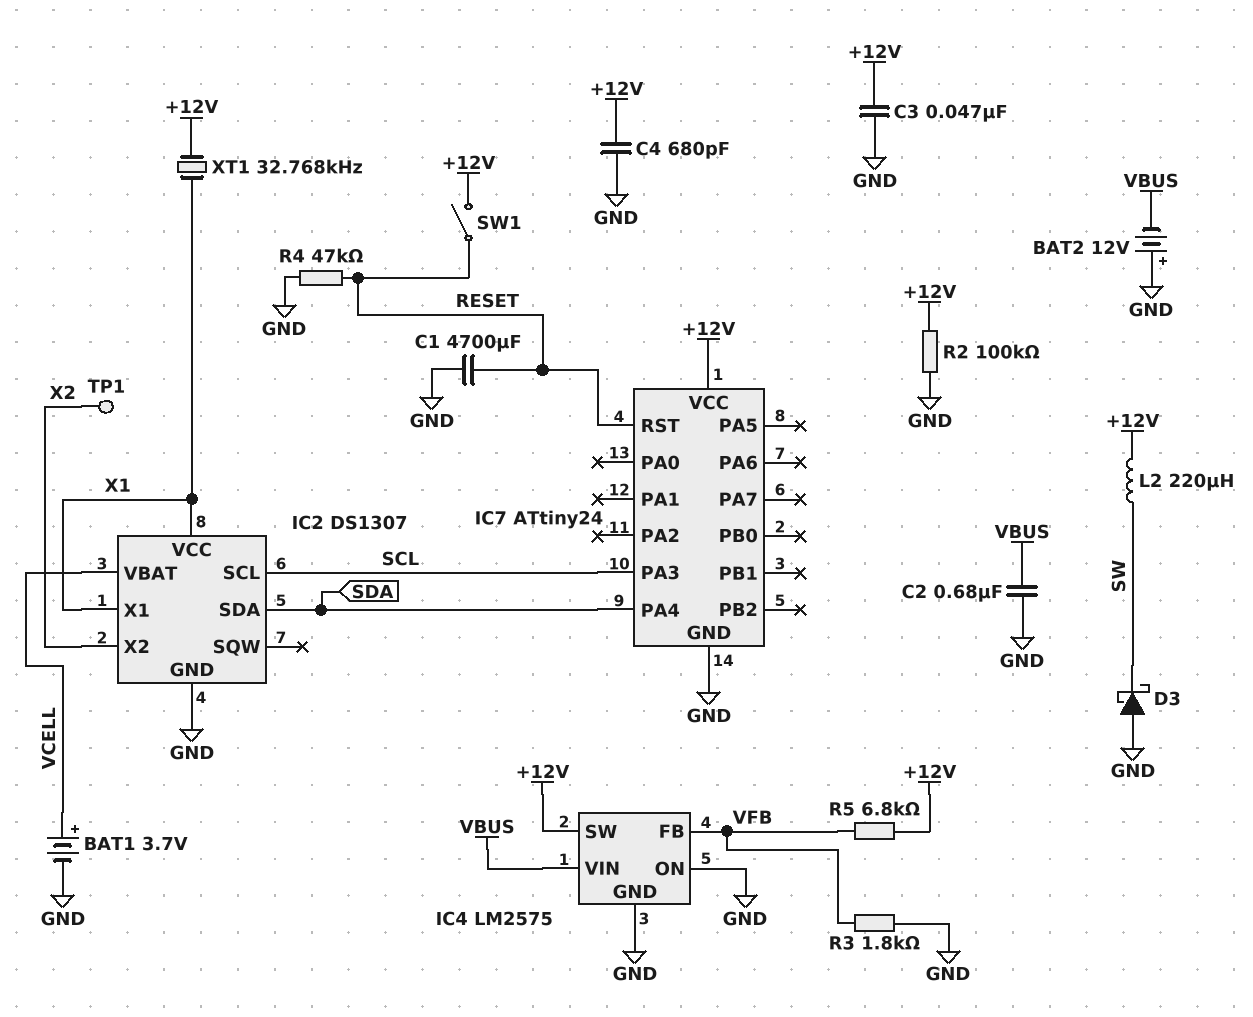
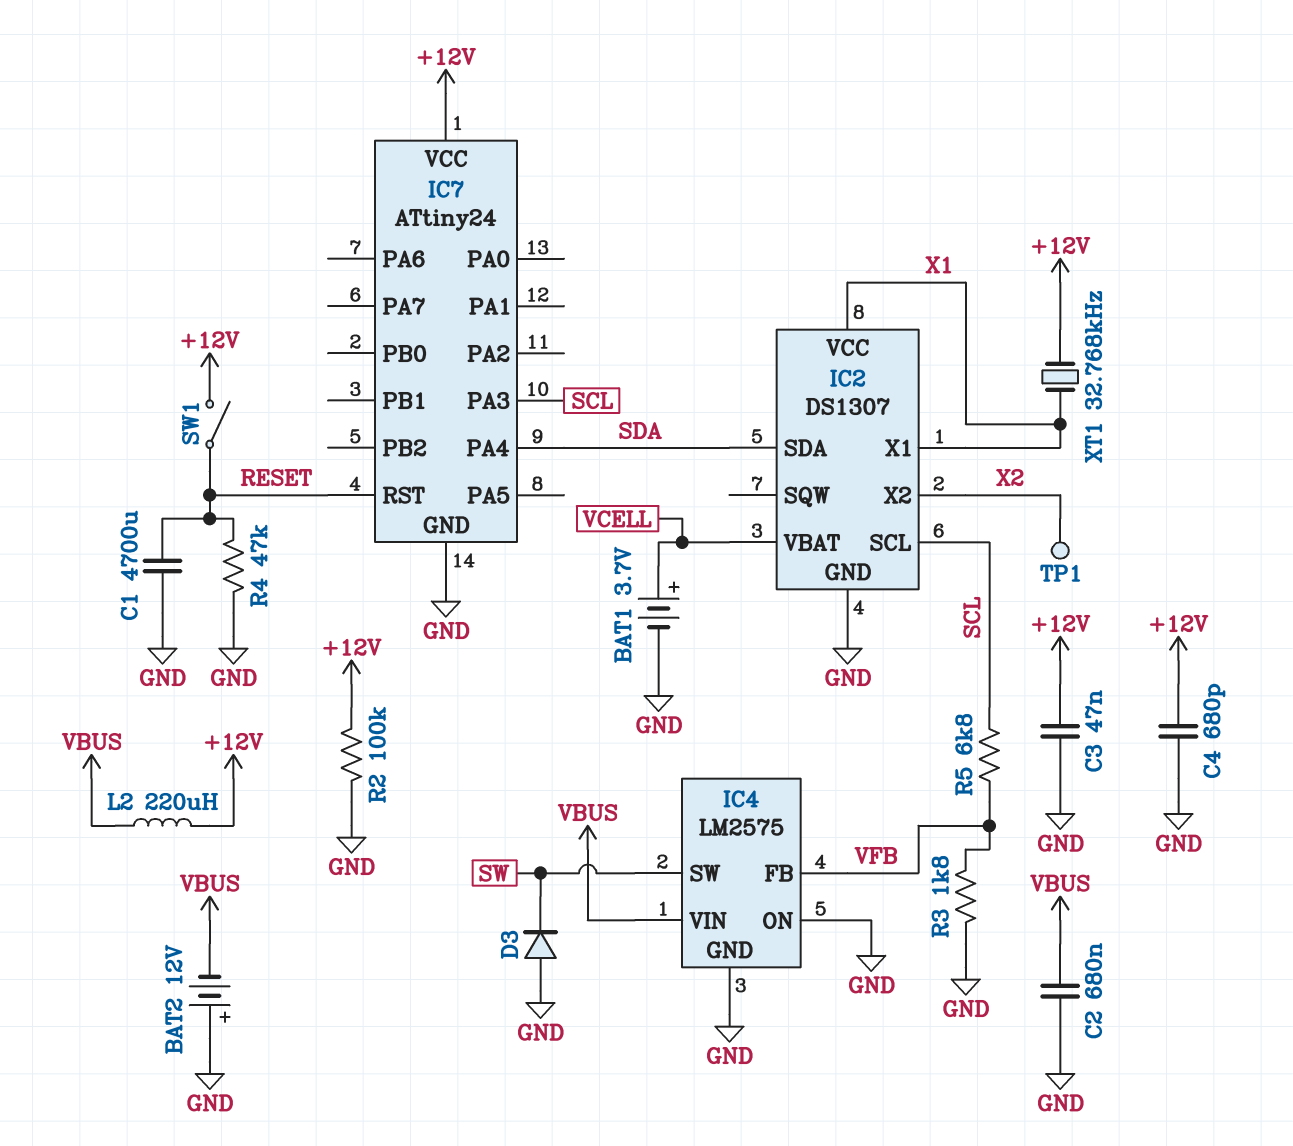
D3: schottky (A GND, K SW) -> diode (A GND, K SW)
IC4 pin SW: +12V -> SW
L2: 220uH (+12V, SW) -> 220uH (+12V, VBUS)
R5: 6.8k (+12V, VFB) -> 6.8k (SCL, VFB)

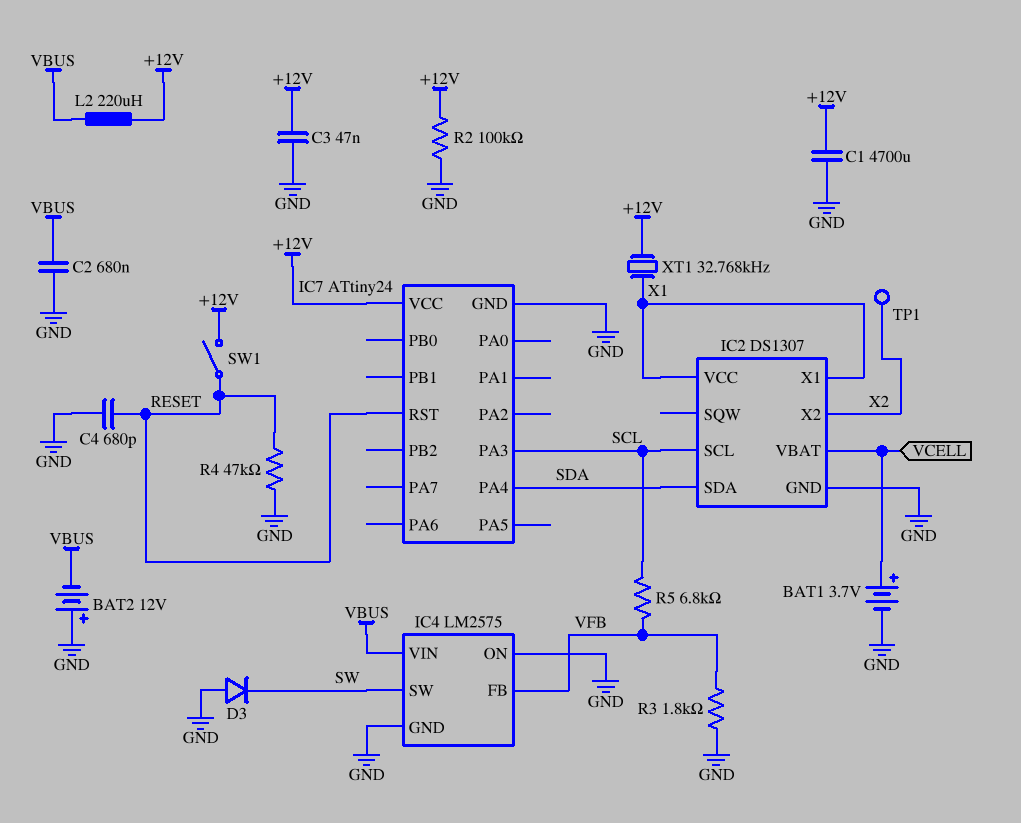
C1: 4700uF (GND, RESET) -> 4700uF (+12V, GND)
C4: 680pF (+12V, GND) -> 680pF (GND, RESET)

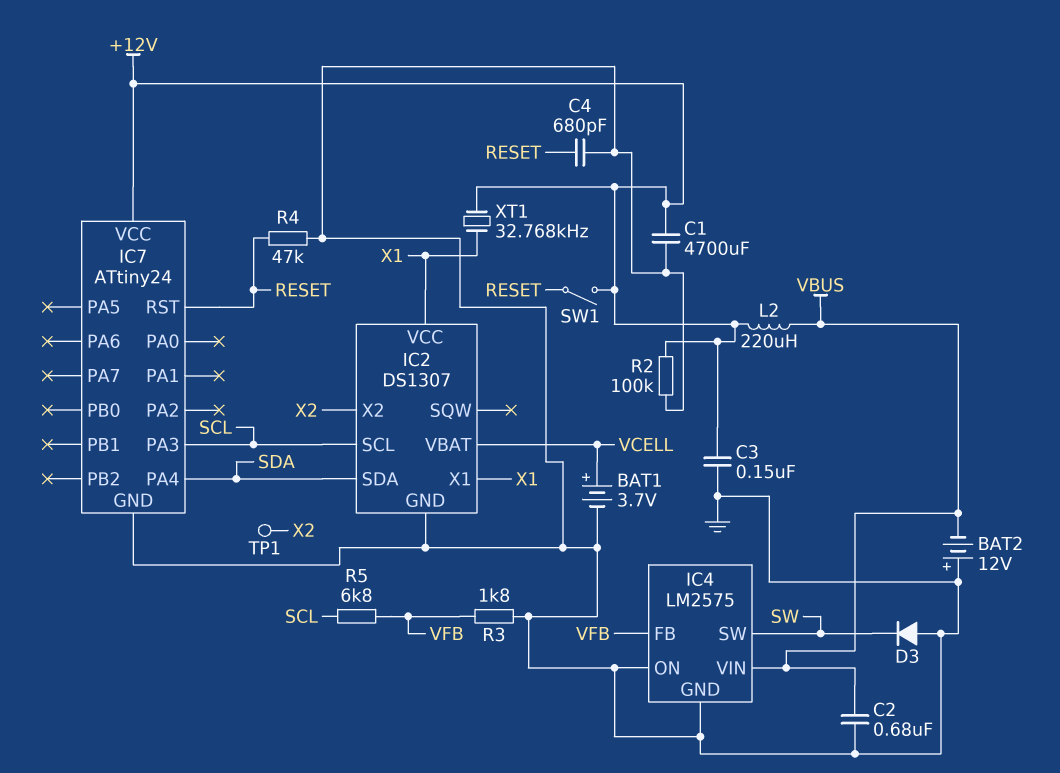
C3: 47nF (+12V, GND) -> 150nF (+12V, GND)

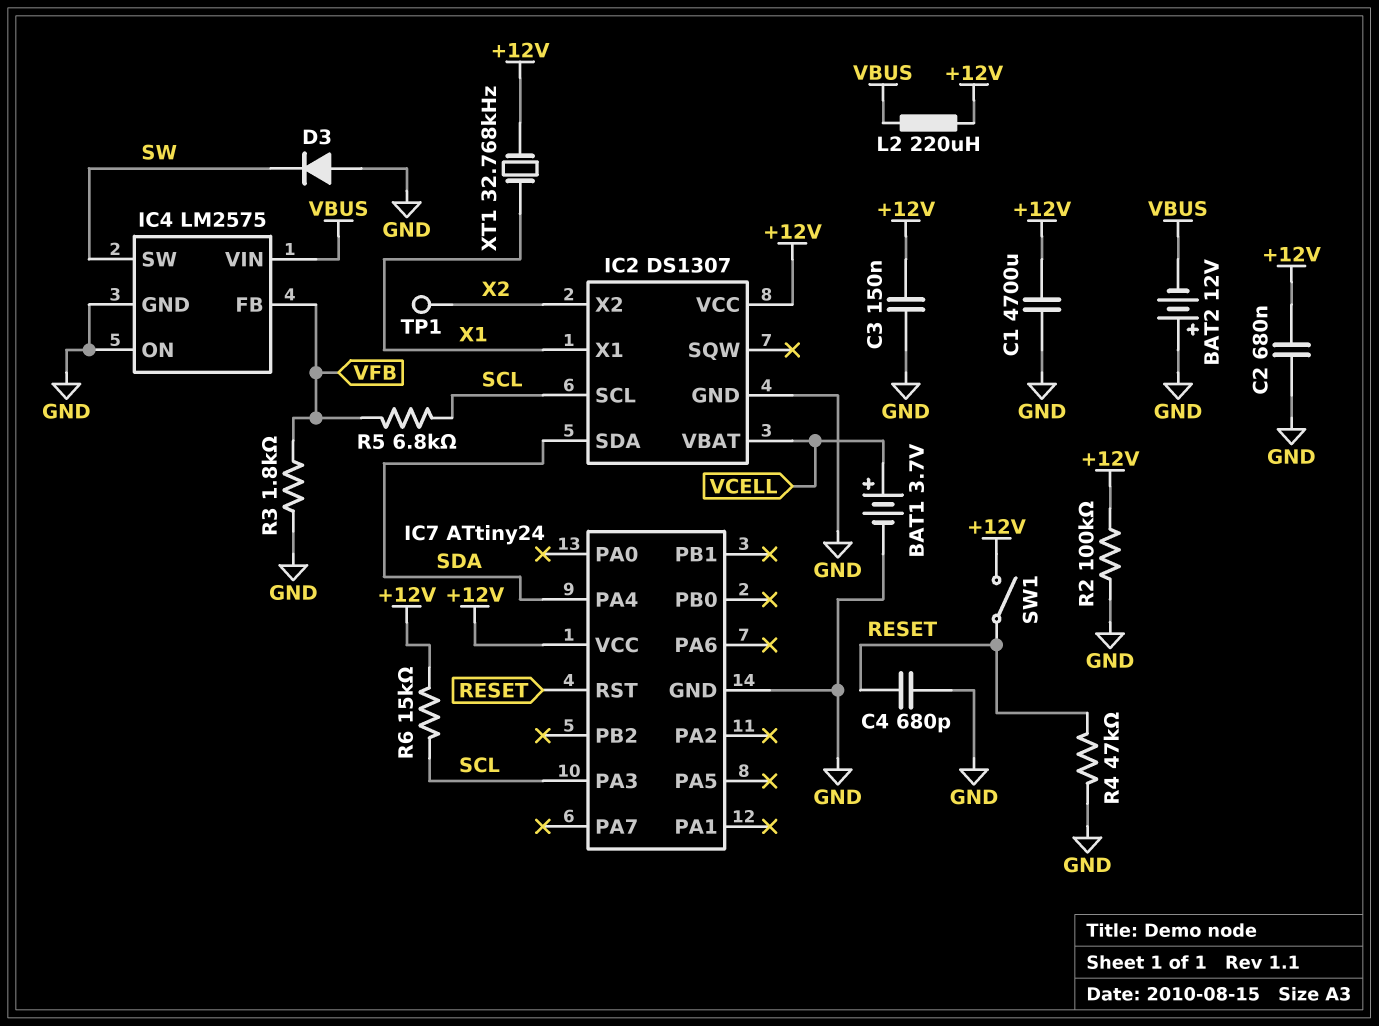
C2: 680nF (GND, VBUS) -> 680nF (+12V, GND)
IC2 pin VCC: X1 -> +12V
R6: none -> 15k (+12V, SCL)

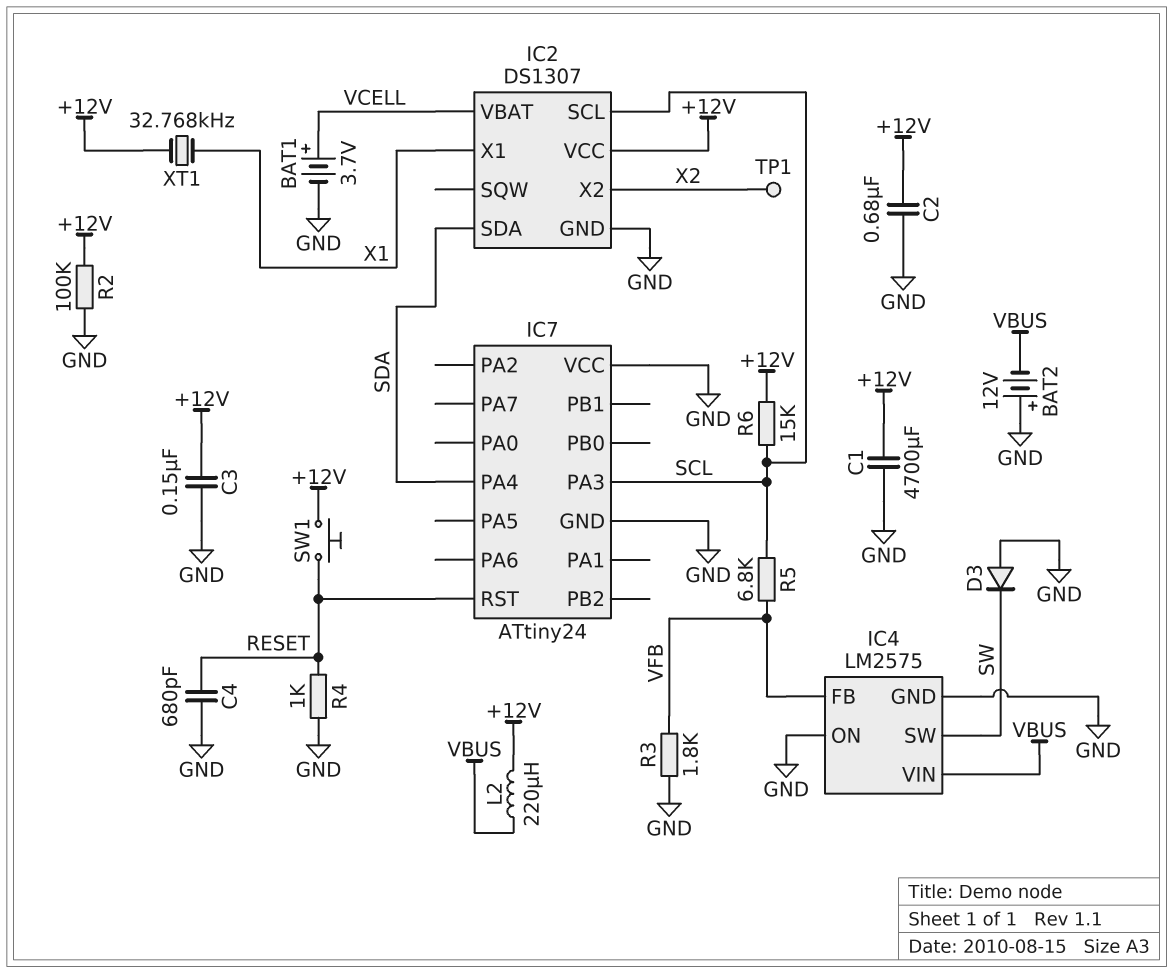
IC7 pin VCC: +12V -> GND
R4: 47k (GND, RESET) -> 1k (GND, RESET)
SW1: switch (+12V, RESET) -> button (+12V, RESET)

